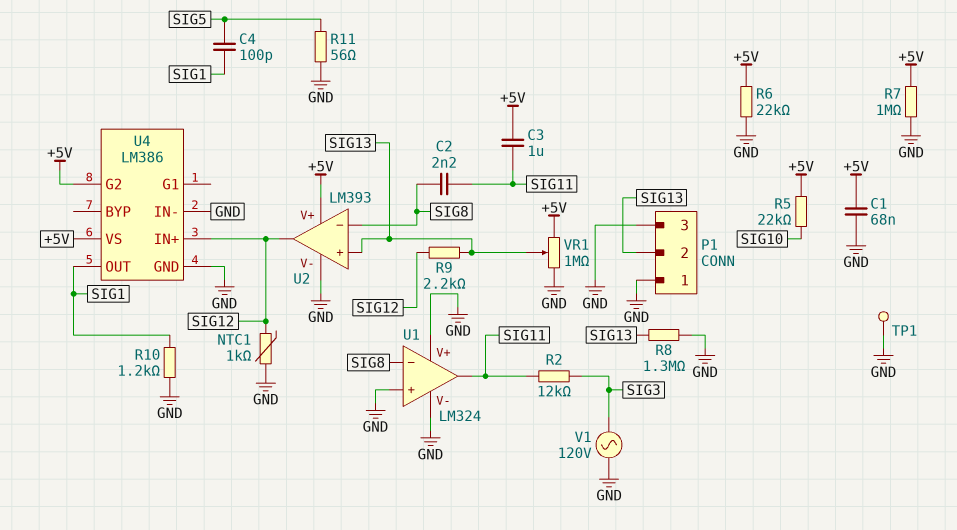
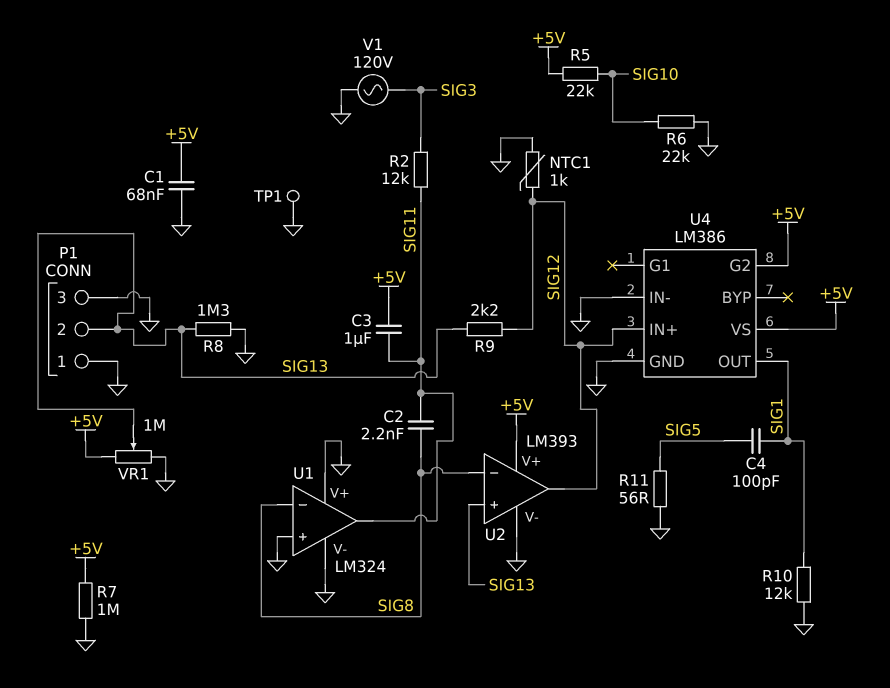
R6: 22k (+5V, GND) -> 22k (GND, SIG10)
R10: 1.2k (GND, SIG1) -> 12k (GND, SIG1)

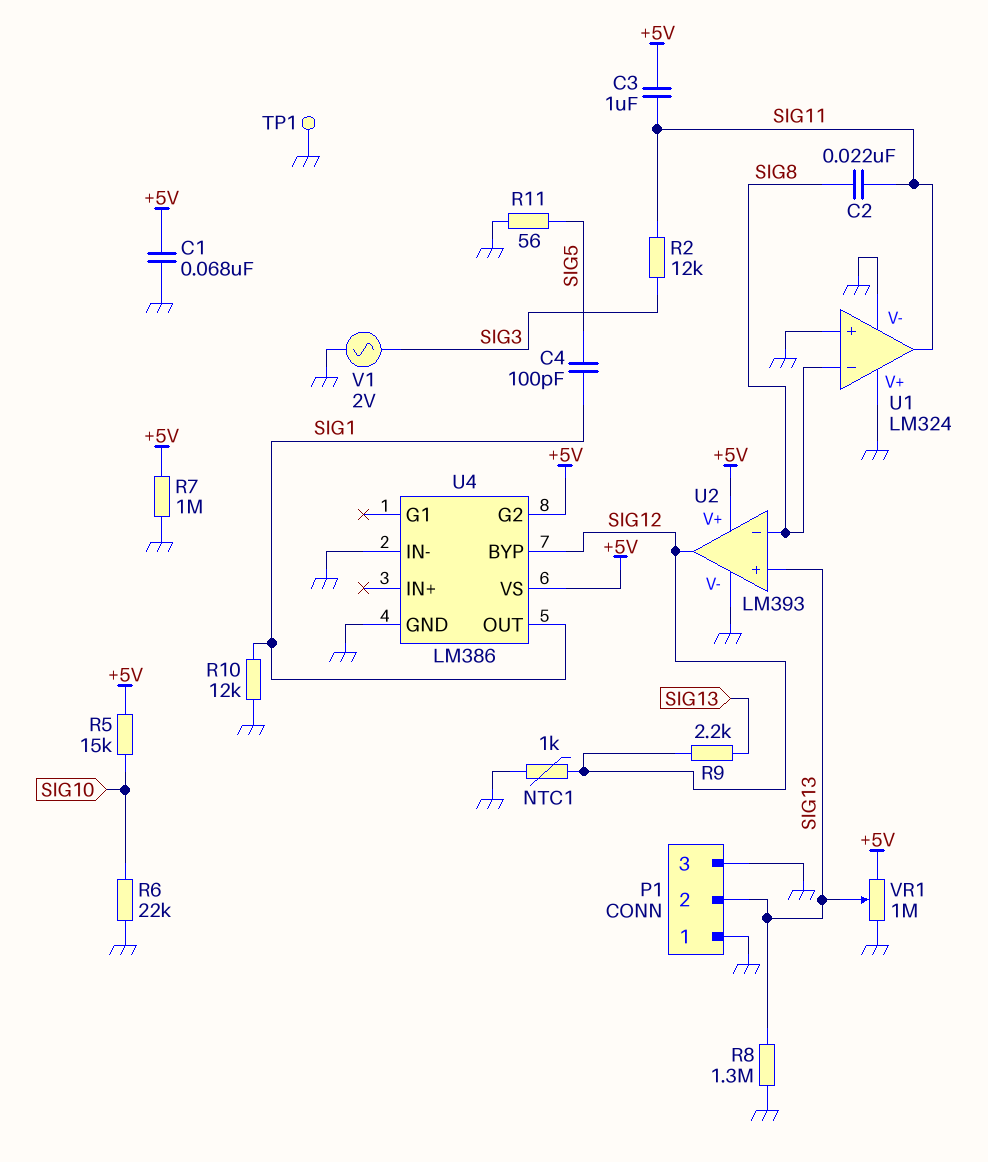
C2: 2.2nF (SIG8, SIG11) -> 22nF (SIG8, SIG11)
R5: 22k (+5V, SIG10) -> 15k (+5V, SIG10)
U4 pin BYP: none -> SIG12
U4 pin IN+: SIG12 -> none
V1: AC 120V (GND, SIG3) -> AC 2V (GND, SIG3)

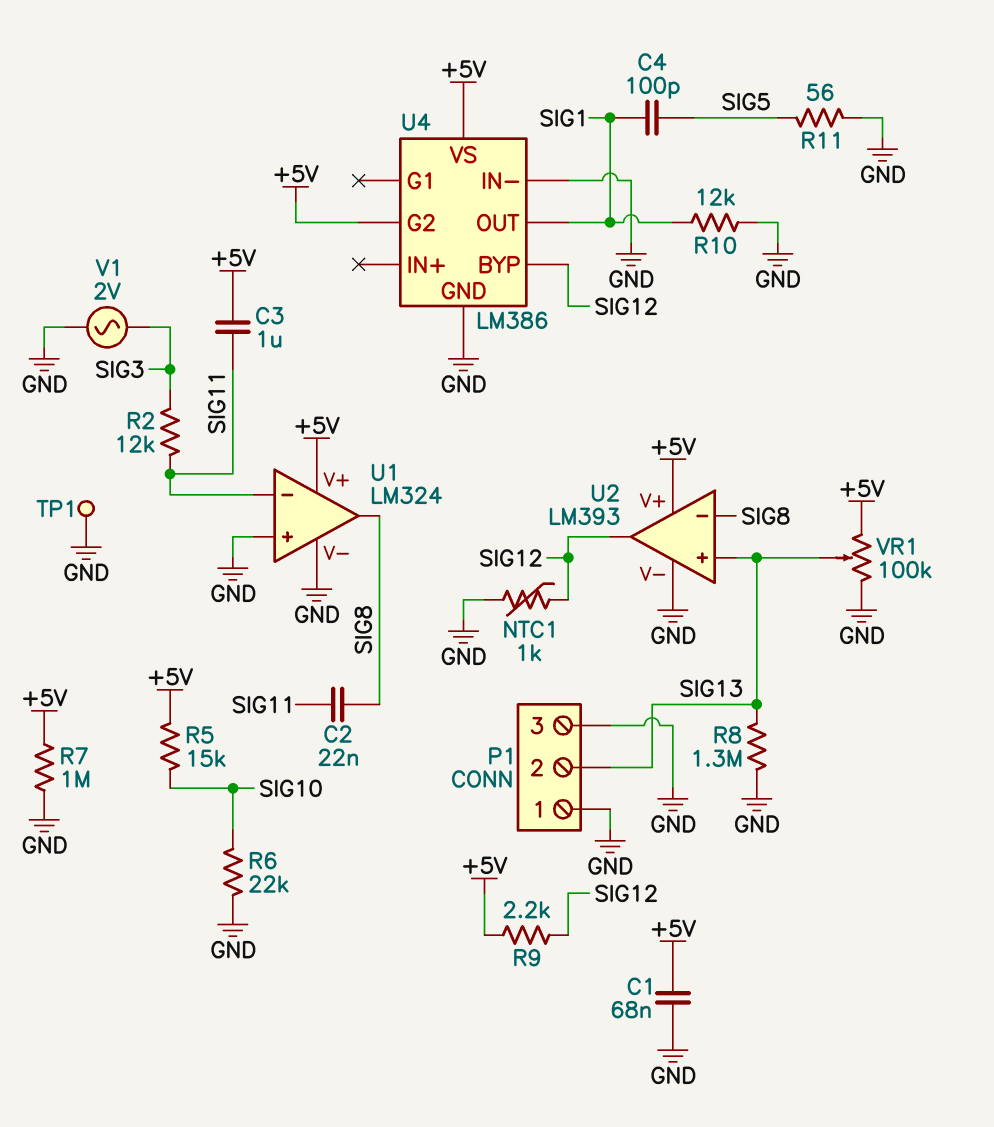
R9: 2.2k (SIG12, SIG13) -> 2.2k (+5V, SIG12)
U1 pin V+: GND -> +5V
U1 pin in-: SIG8 -> SIG11
U1 pin out: SIG11 -> SIG8
VR1: 1M (+5V, GND, wiper SIG13) -> 100k (+5V, GND, wiper SIG13)

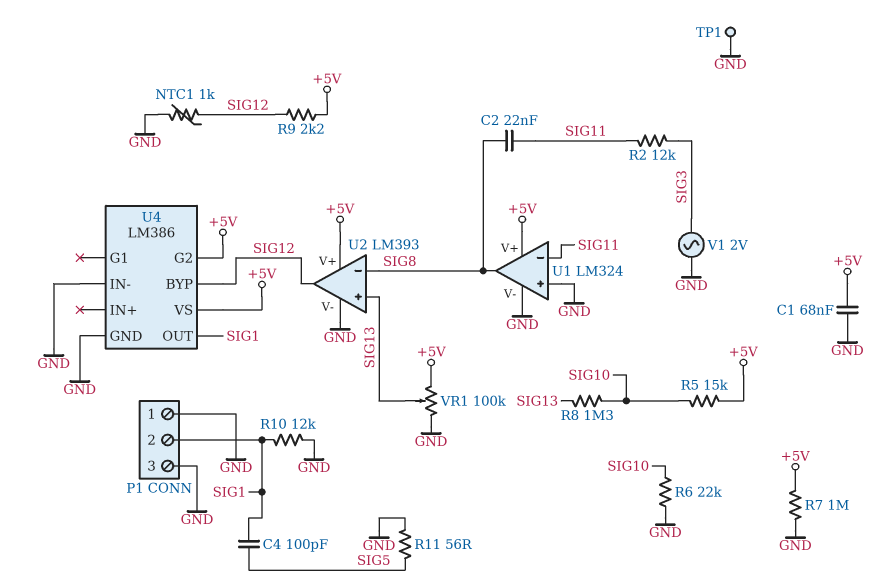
C3: 1uF (+5V, SIG11) -> none
P1 pin 2: SIG13 -> SIG1
R8: 1.3M (GND, SIG13) -> 1.3M (SIG10, SIG13)

